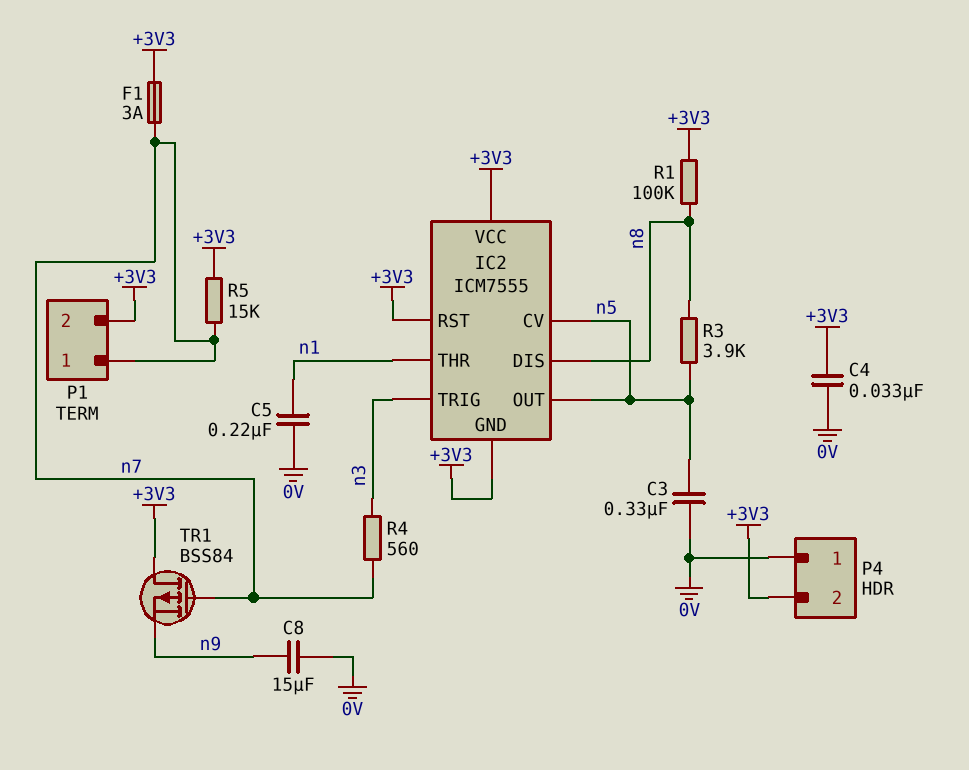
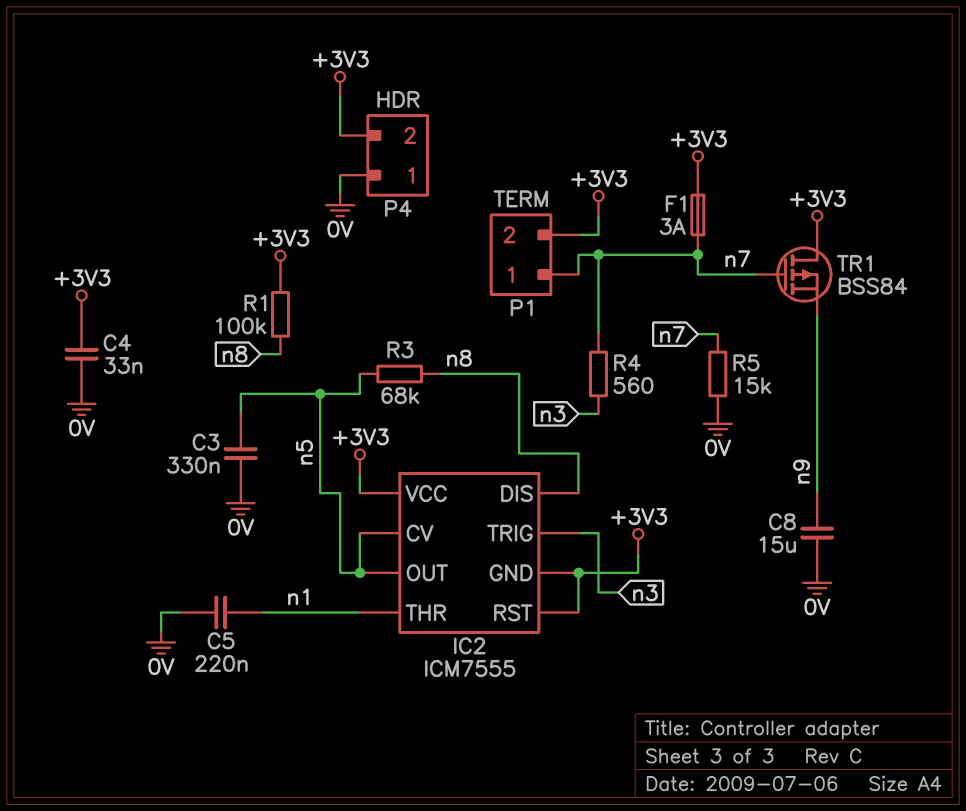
R3: 3.9k (n5, n8) -> 68k (n5, n8)
R5: 15k (+3V3, n7) -> 15k (0V, n7)

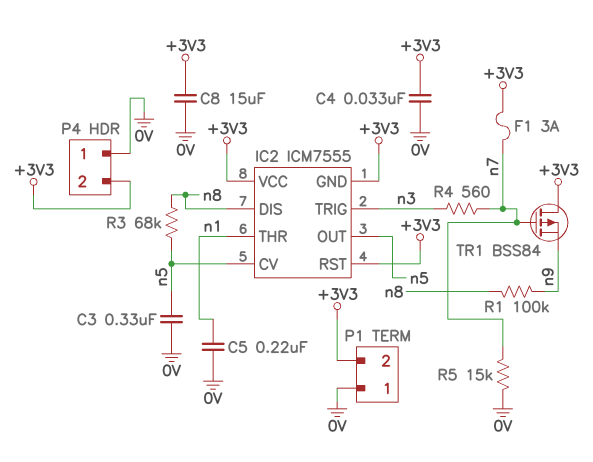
C8: 15uF (0V, n9) -> 15uF (+3V3, 0V)
P1 pin 1: n7 -> 0V
R1: 100k (+3V3, n8) -> 100k (n8, n9)

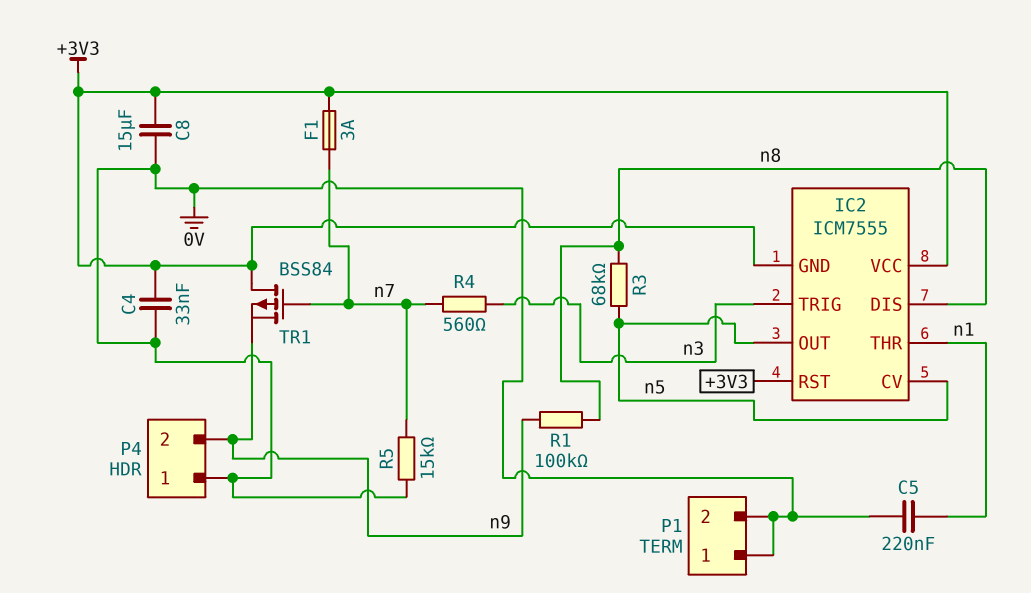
C3: 330nF (0V, n5) -> none
P1 pin 2: +3V3 -> 0V
P4 pin 2: +3V3 -> n9

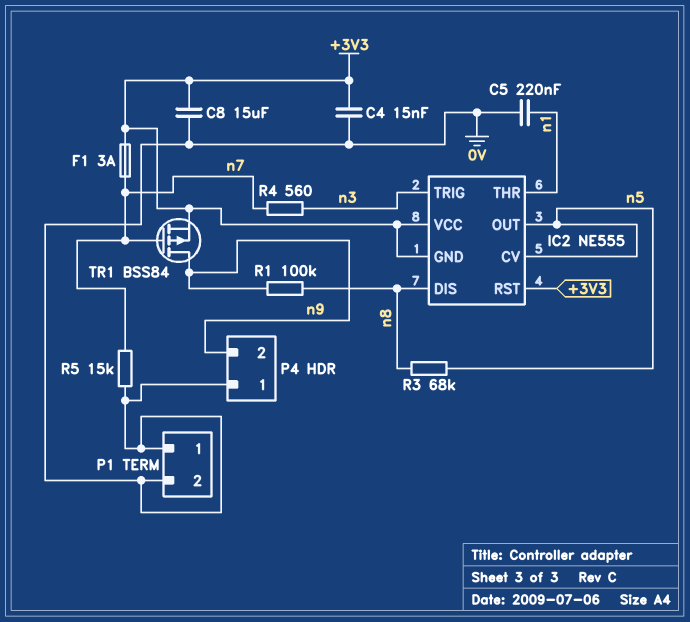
C4: 33nF (+3V3, 0V) -> 15nF (+3V3, 0V)
IC2: ICM7555 -> NE555
TR1: PMOS BSS84 (G n7, D +3V3, S n9) -> PMOS BSS84 (G n7, D n9, S +3V3)

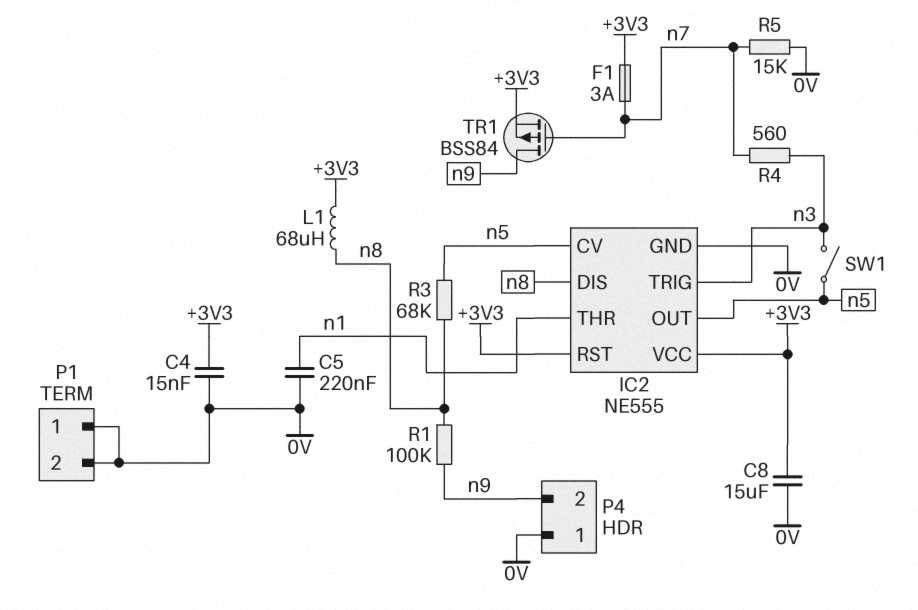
IC2 pin GND: +3V3 -> 0V
L1: none -> 68uH (+3V3, n8)
SW1: none -> switch (n3, n5)

